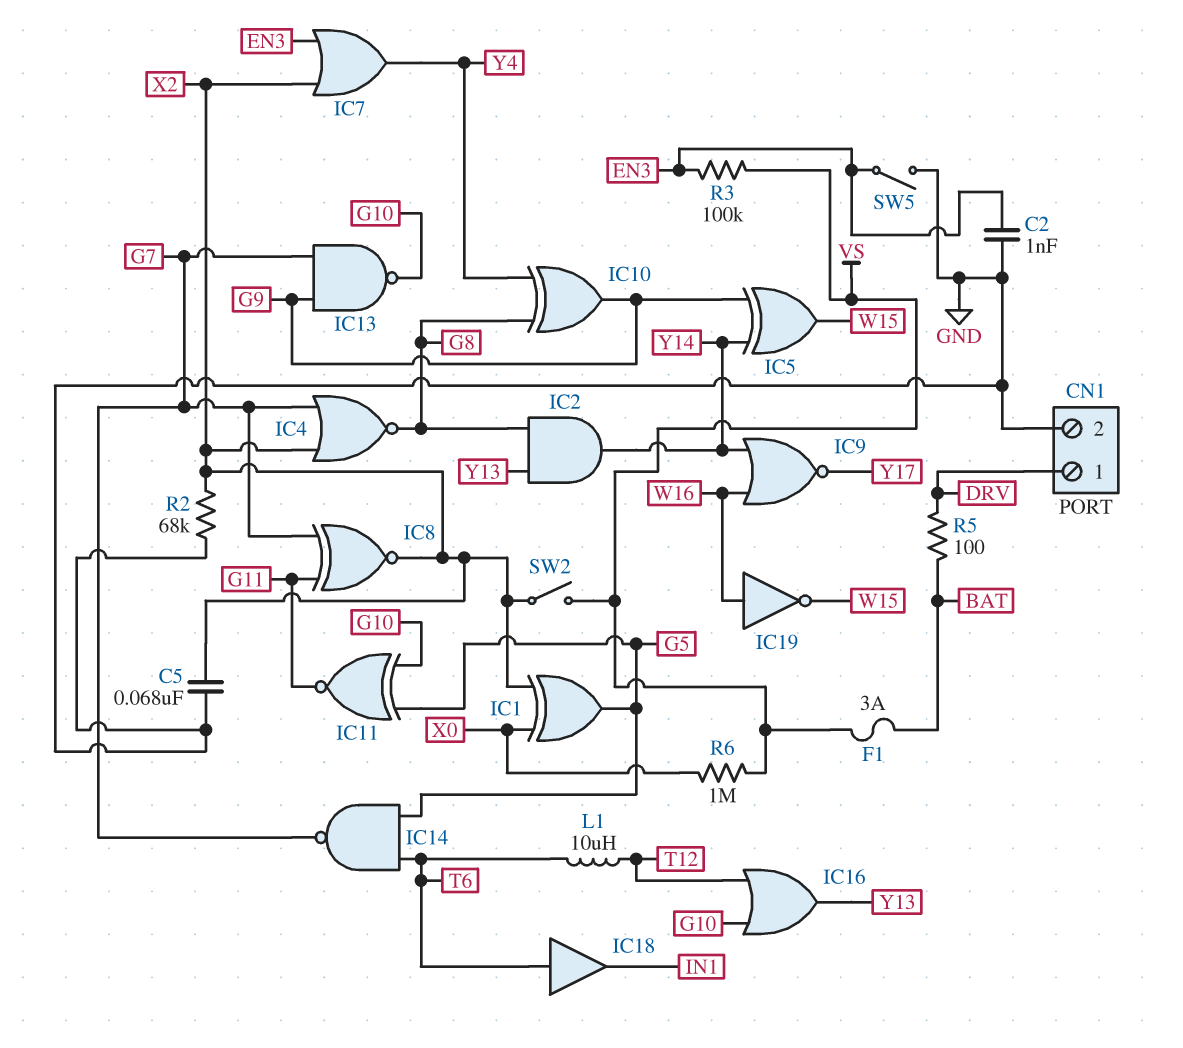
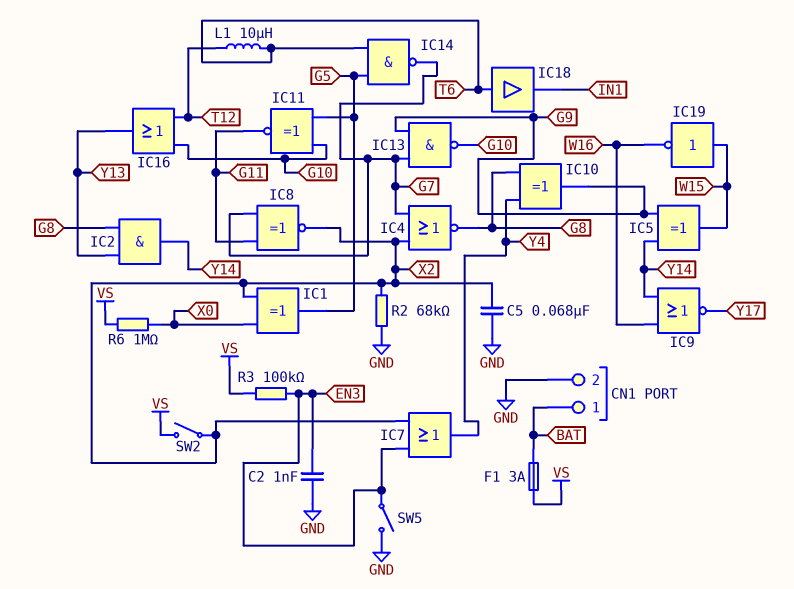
CN1 pin 1: DRV -> BAT
IC19: NOT (in W16, out W15) -> NOT (in W15, out W16)
R5: 100 (BAT, DRV) -> none

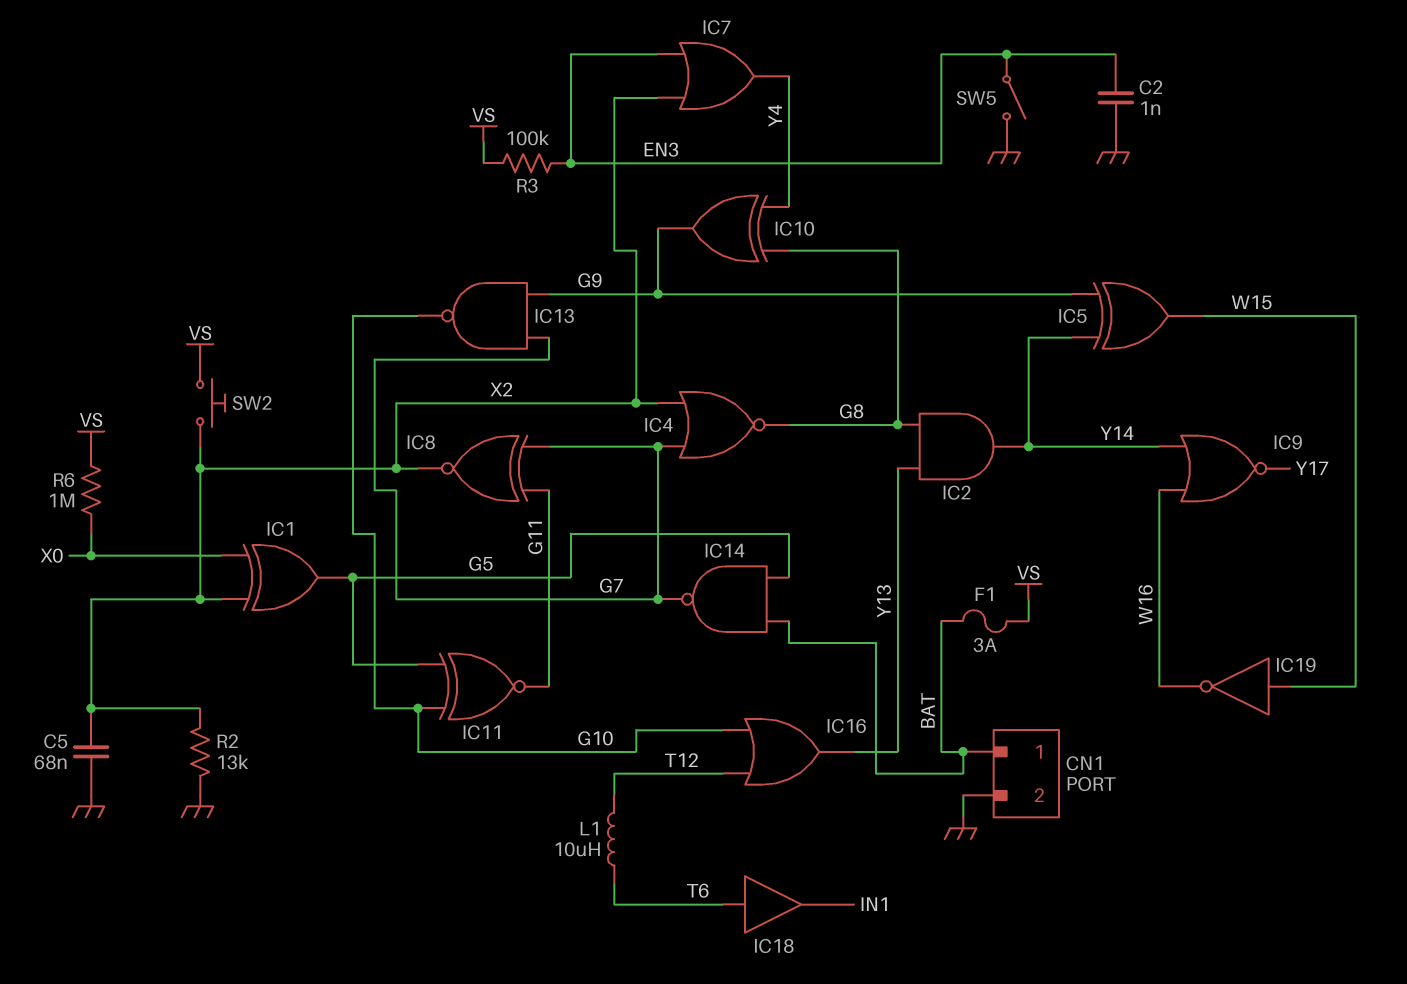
IC14: NAND (in G5, in T6, out G7) -> NAND (in BAT, in G5, out G7)
R2: 68k (GND, X2) -> 13k (GND, X2)
SW2: switch (VS, X2) -> button (VS, X2)

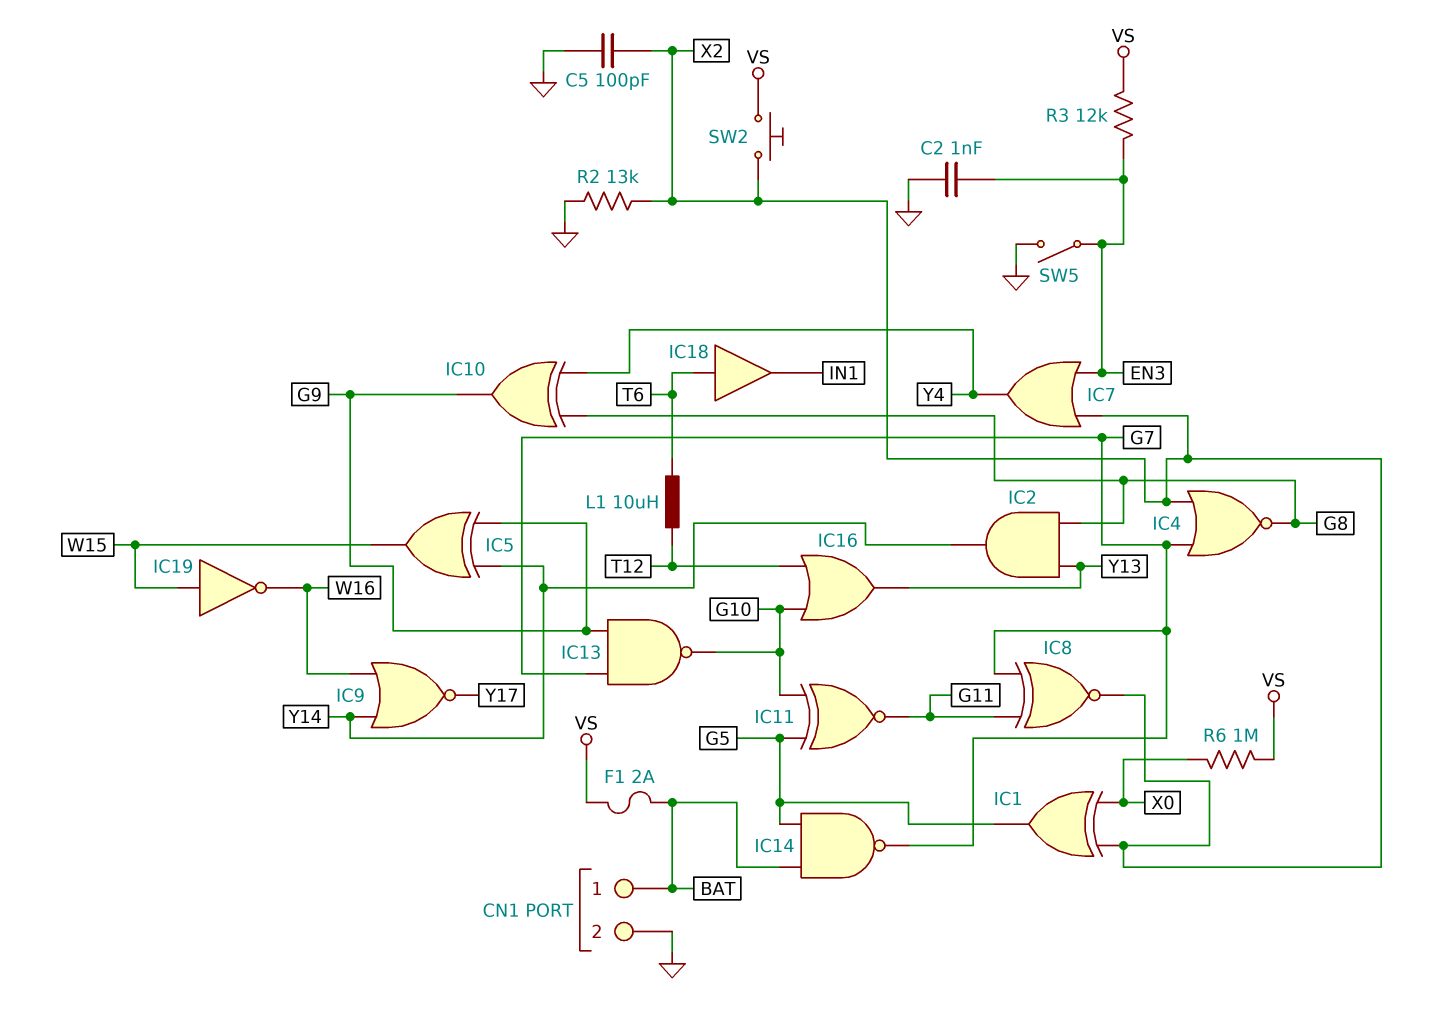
C5: 68nF (GND, X2) -> 100pF (GND, X2)
F1: 3A (BAT, VS) -> 2A (BAT, VS)
R3: 100k (EN3, VS) -> 12k (EN3, VS)

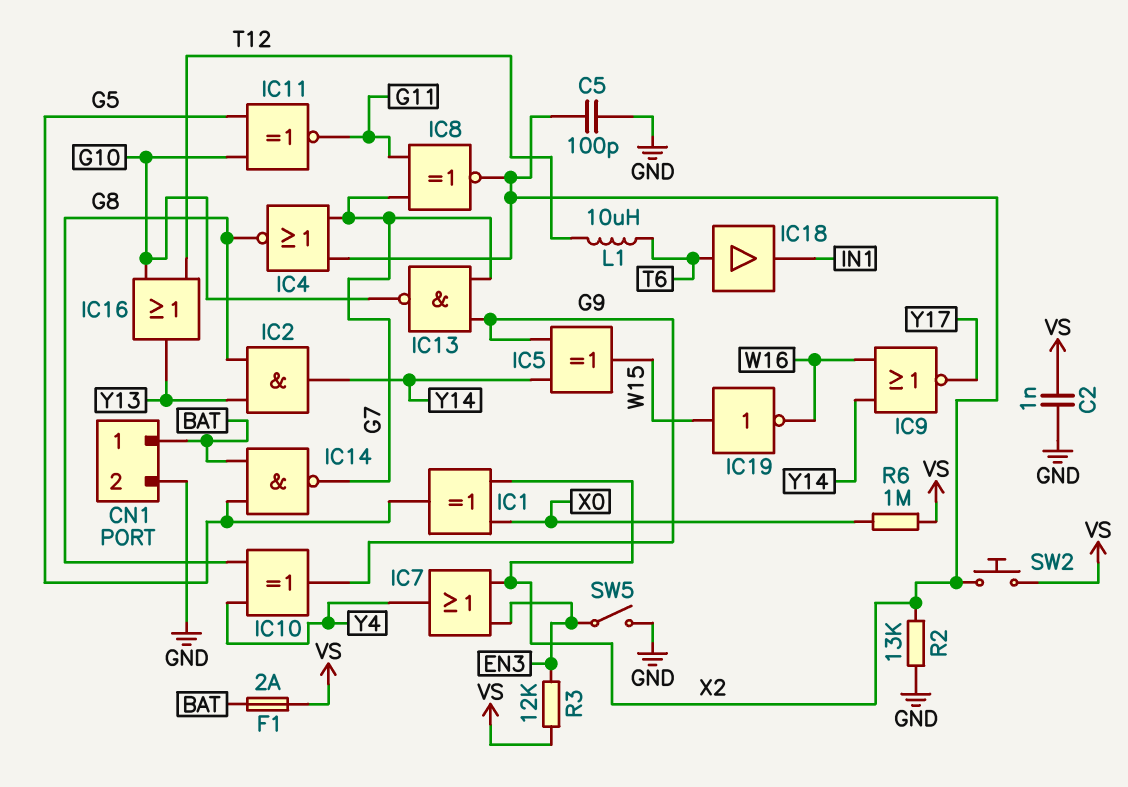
C2: 1nF (EN3, GND) -> 1nF (GND, VS)

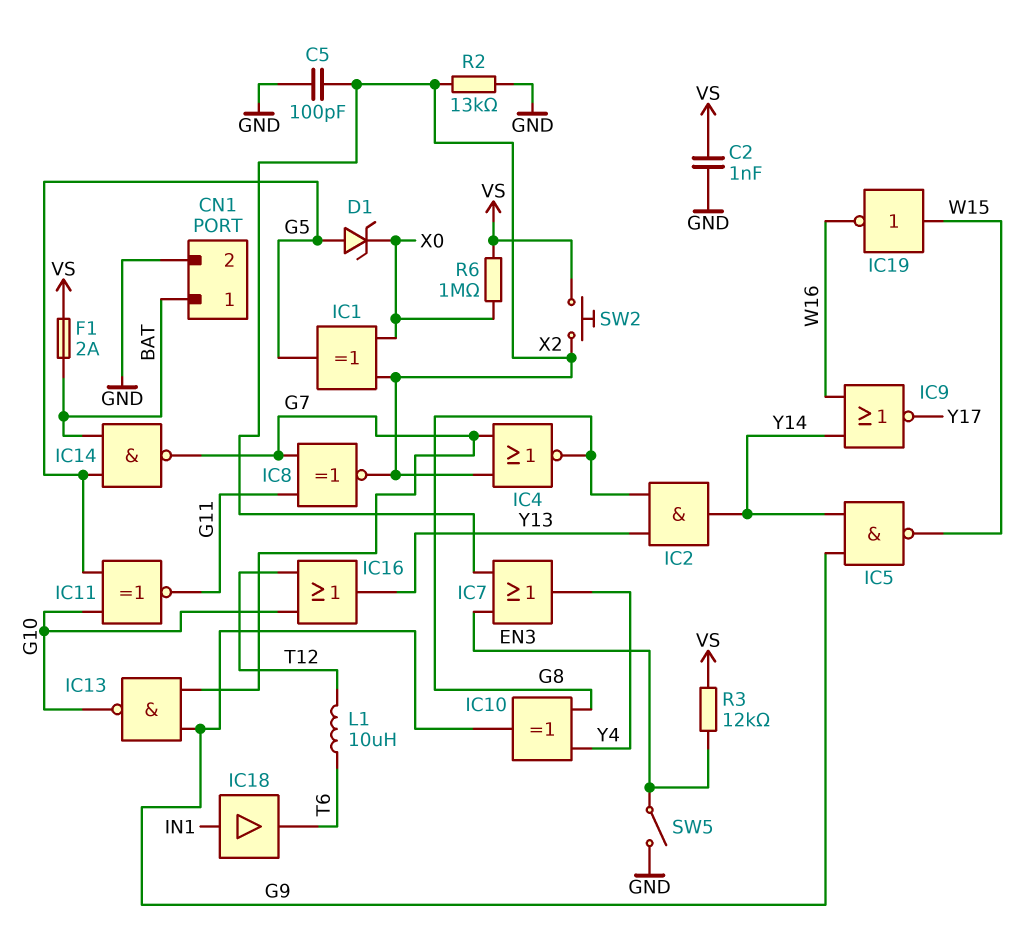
D1: none -> zener (A G5, K X0)
IC5: XOR (in G9, in Y14, out W15) -> NAND (in G9, in Y14, out W15)
IC18: buffer (in T6, out IN1) -> buffer (in IN1, out T6)

